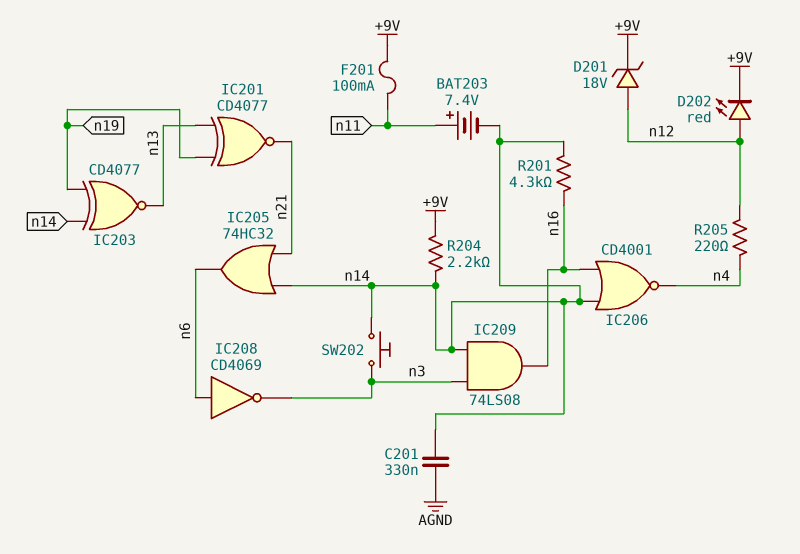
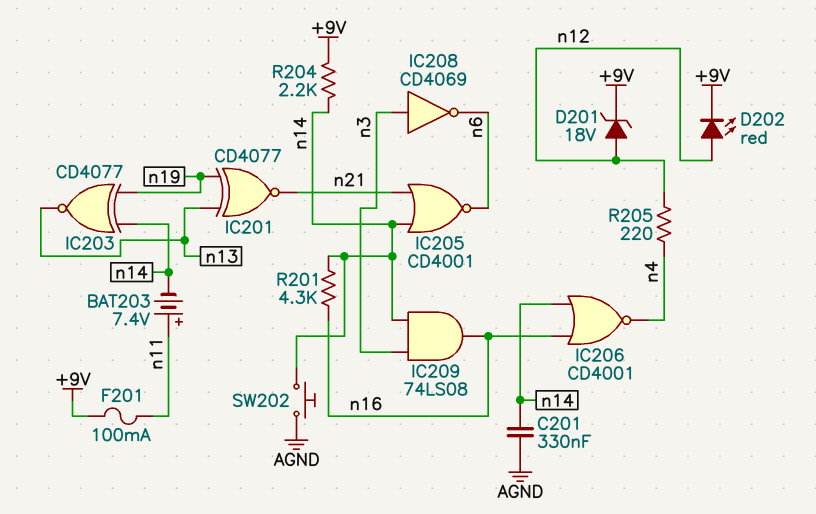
IC205: OR 74HC32 (in n14, in n21, out n6) -> NOR CD4001 (in n14, in n21, out n6)
IC208: NOT CD4069 (in n6, out n3) -> NOT CD4069 (in n3, out n6)
SW202: button (n3, n14) -> button (AGND, n14)

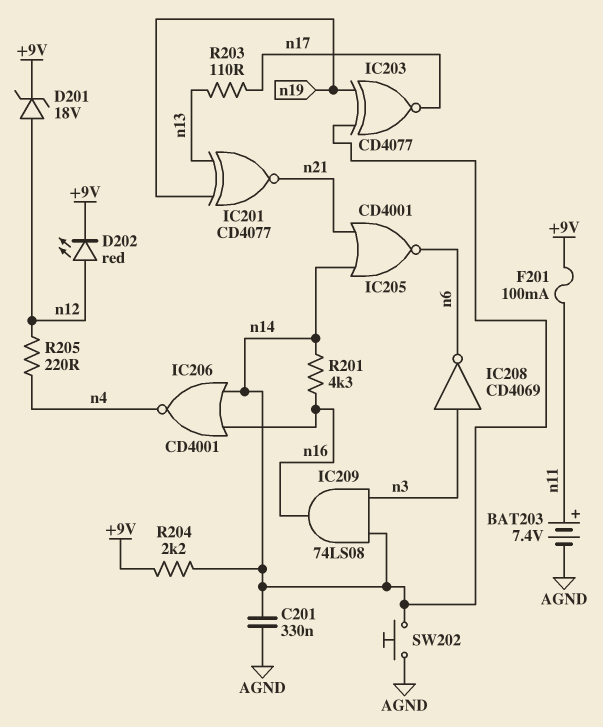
BAT203: 7.4V (plus n11, minus n14) -> 7.4V (plus n11, minus AGND)
IC203: XNOR CD4077 (in n14, in n19, out n13) -> XNOR CD4077 (in n14, in n19, out n17)
R203: none -> 110 (n13, n17)

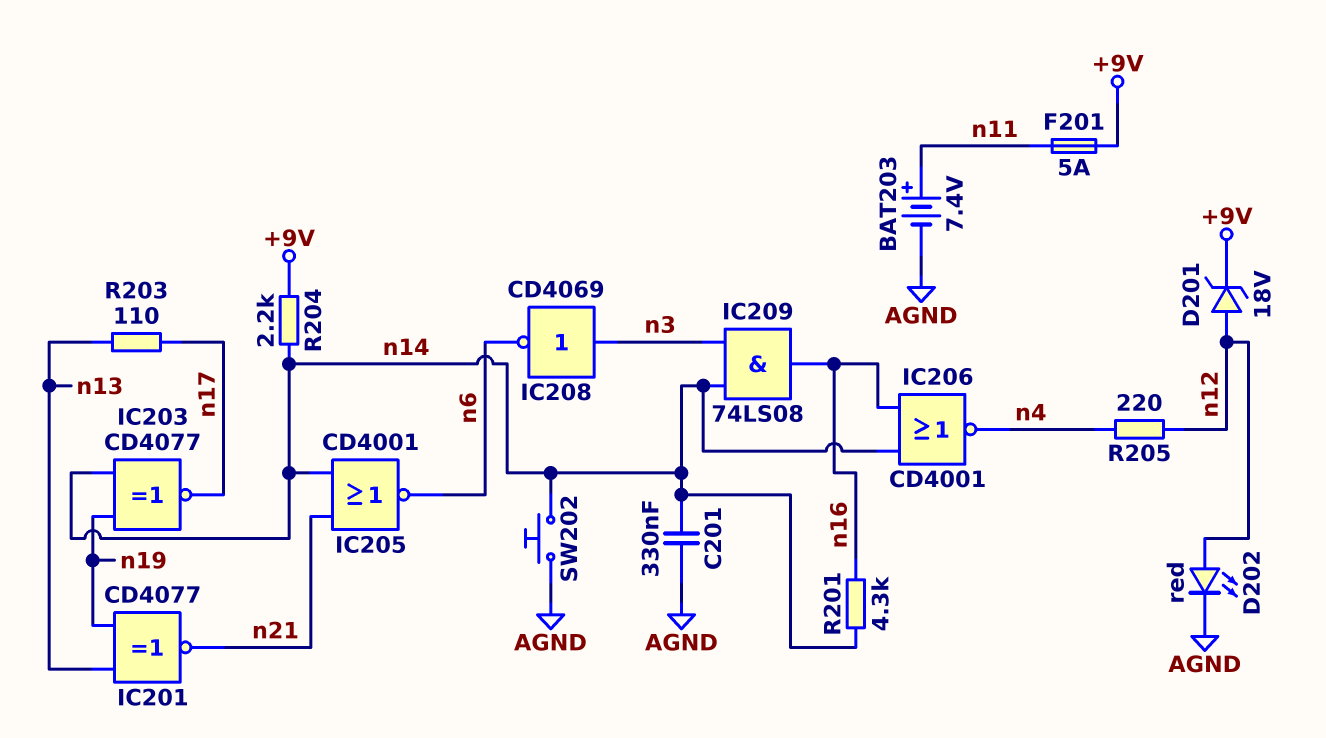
D202: LED red (A n12, K +9V) -> LED red (A n12, K AGND)
F201: 100mA (+9V, n11) -> 5A (+9V, n11)

